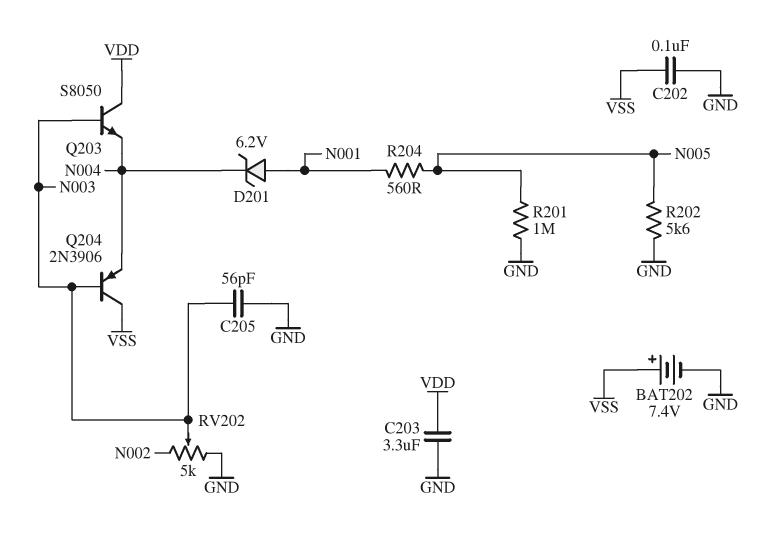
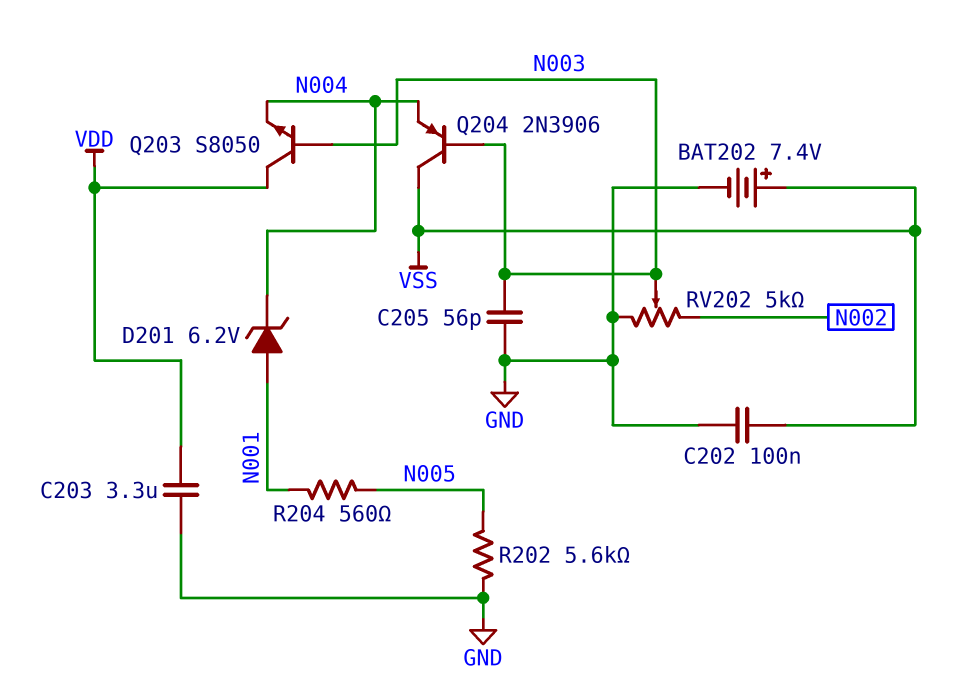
R201: 1M (GND, N005) -> none

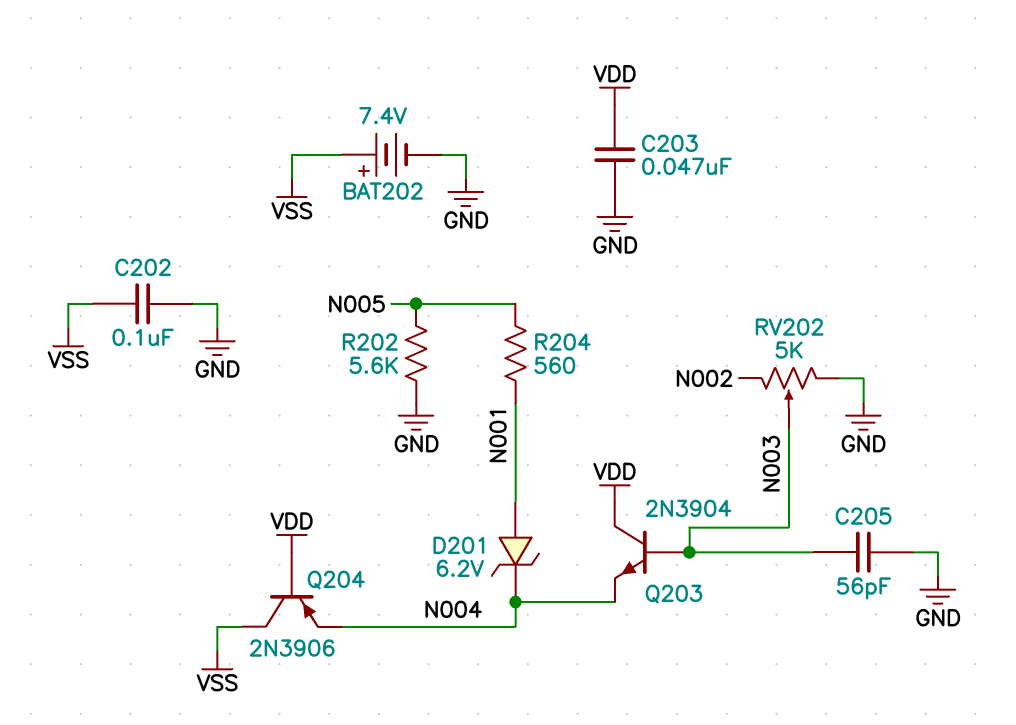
C203: 3.3uF (GND, VDD) -> 47nF (GND, VDD)
Q203: NPN S8050 (B N003, C VDD, E N004) -> NPN 2N3904 (B N003, C VDD, E N004)
Q204: PNP 2N3906 (B N003, C VSS, E N004) -> PNP 2N3906 (B VDD, C VSS, E N004)

